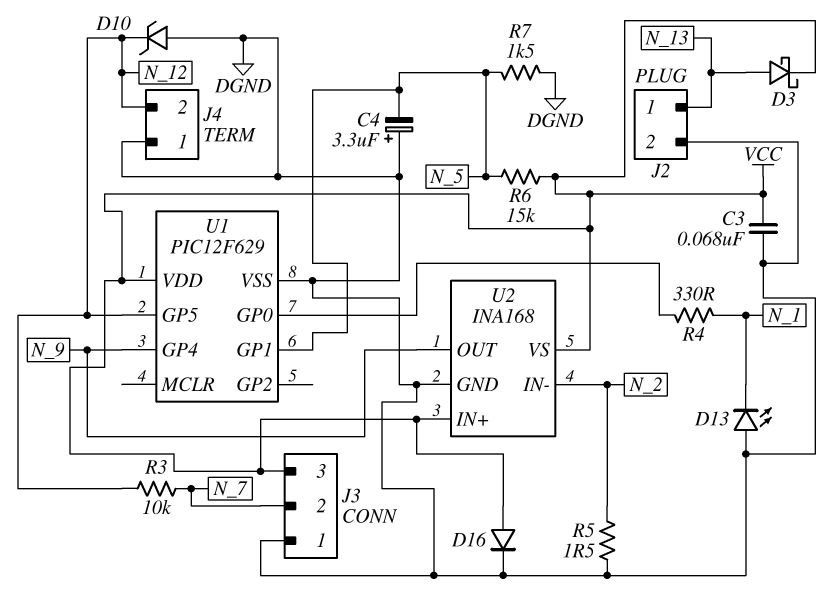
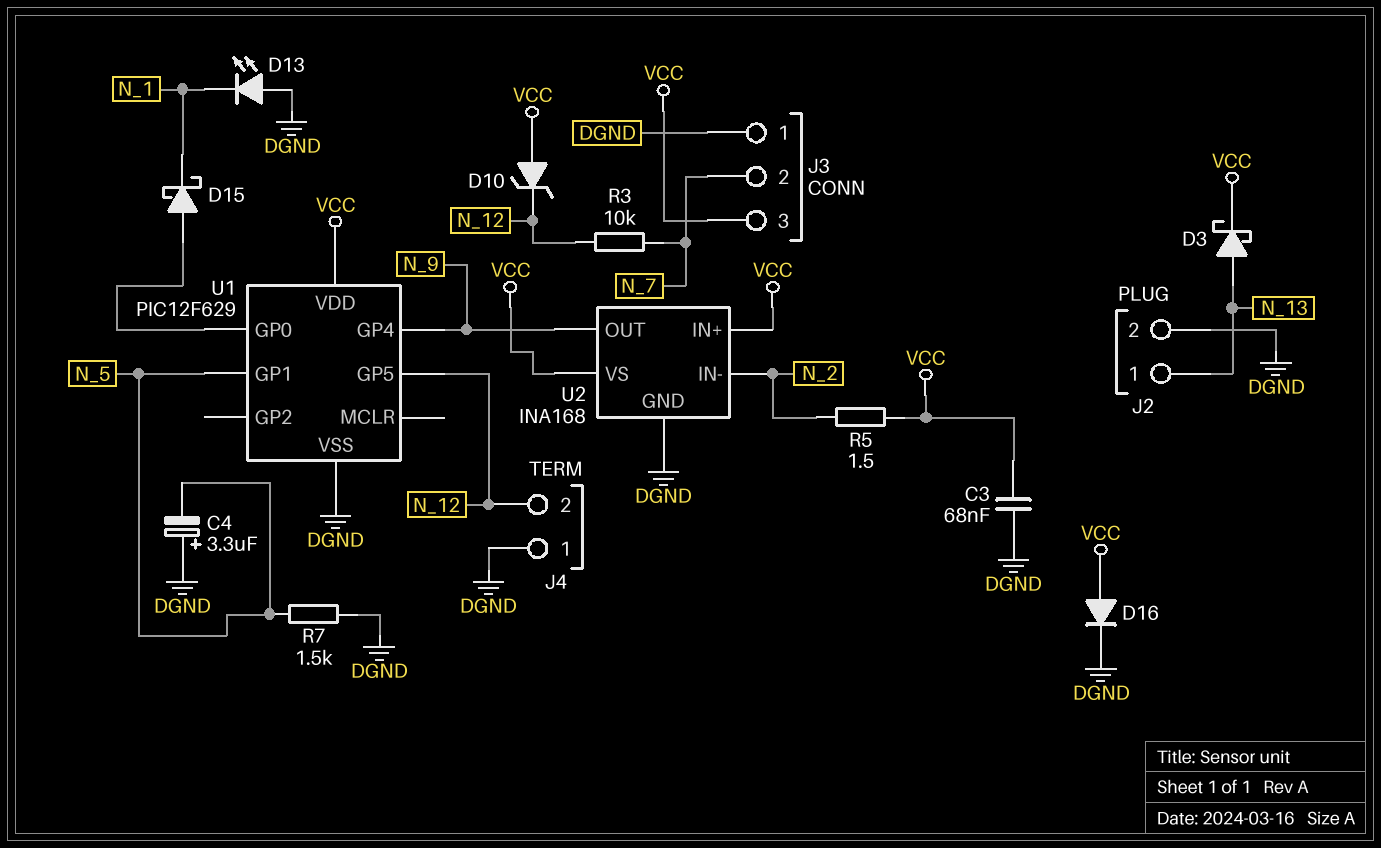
D10: zener (A DGND, K N_12) -> zener (A VCC, K N_12)
D15: none -> schottky (A U1/GP0, K N_1)
R4: 330 (N_1, U1/GP0) -> none
R5: 1.5 (DGND, N_2) -> 1.5 (N_2, VCC)
R6: 15k (N_5, VCC) -> none

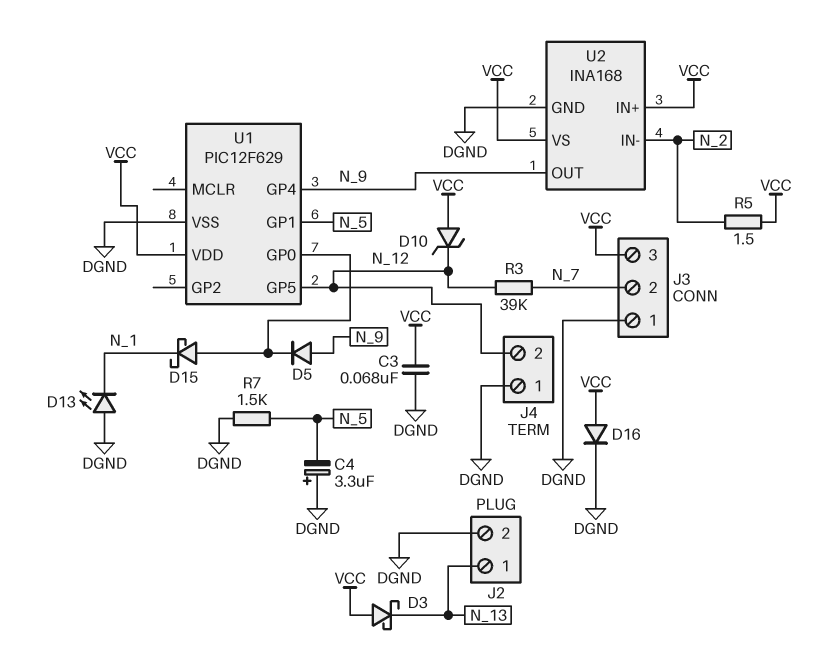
D3: schottky (A N_13, K VCC) -> schottky (A VCC, K N_13)
D5: none -> diode (A N_9, K U1/GP0)
R3: 10k (N_7, N_12) -> 39k (N_7, N_12)

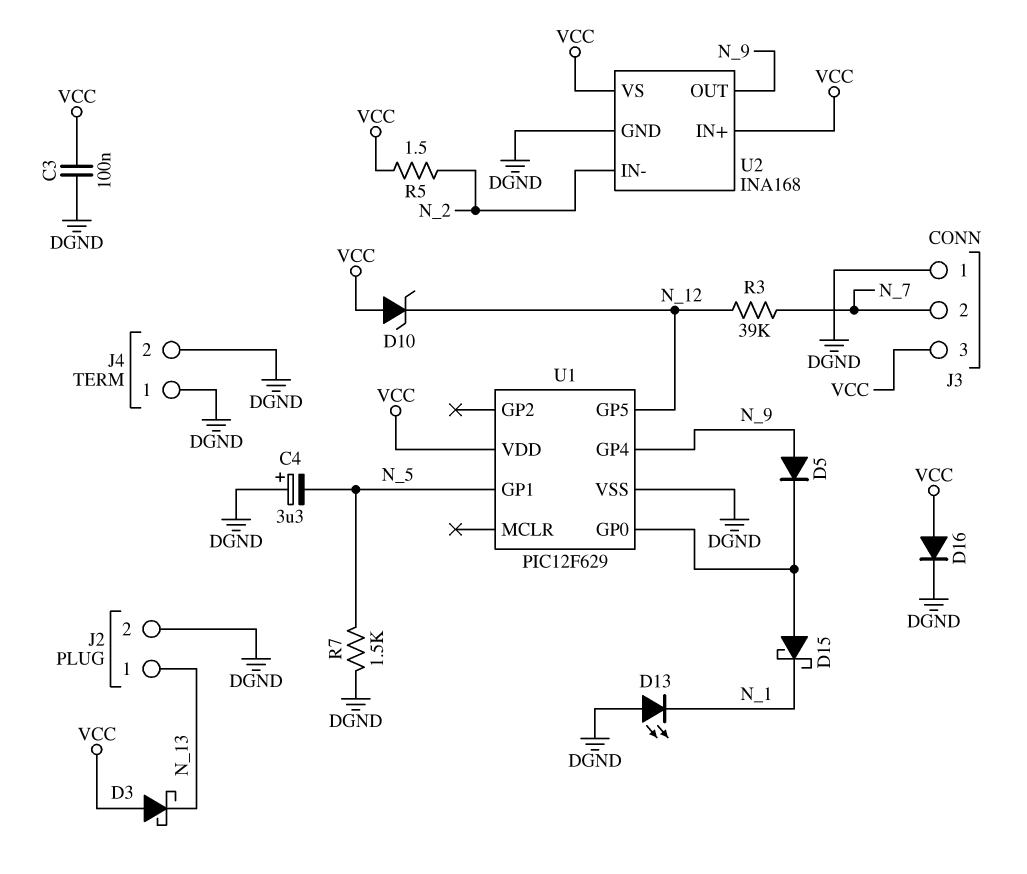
C3: 68nF (DGND, VCC) -> 100nF (DGND, VCC)
J4 pin 2: N_12 -> DGND

